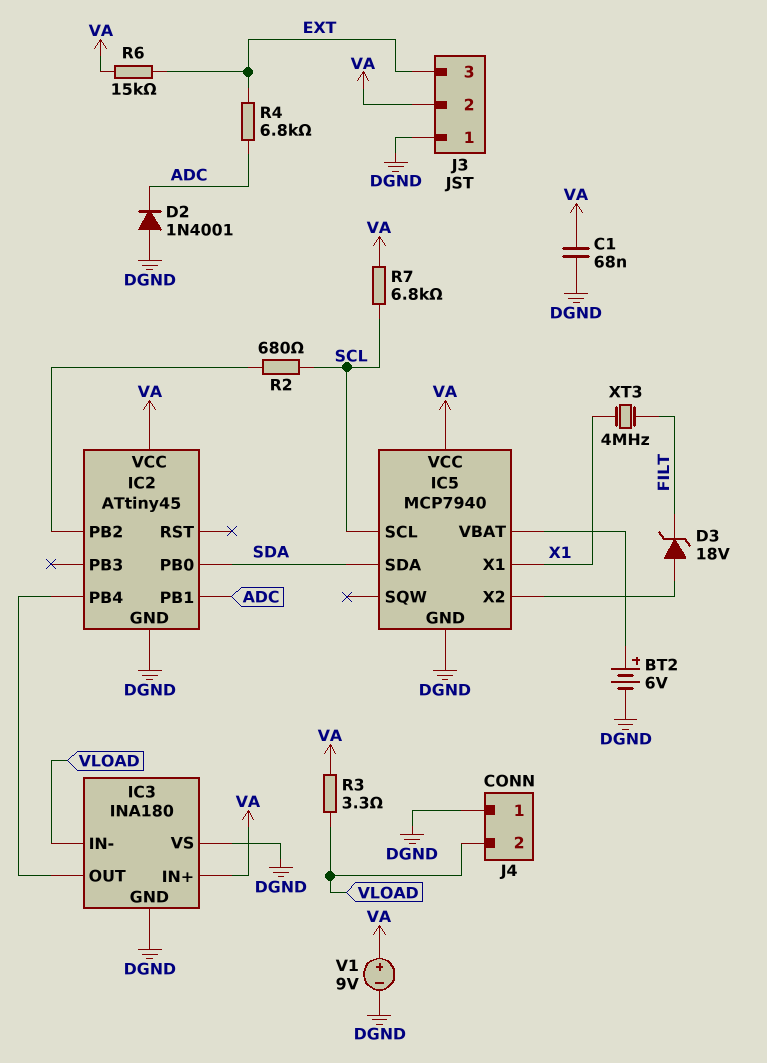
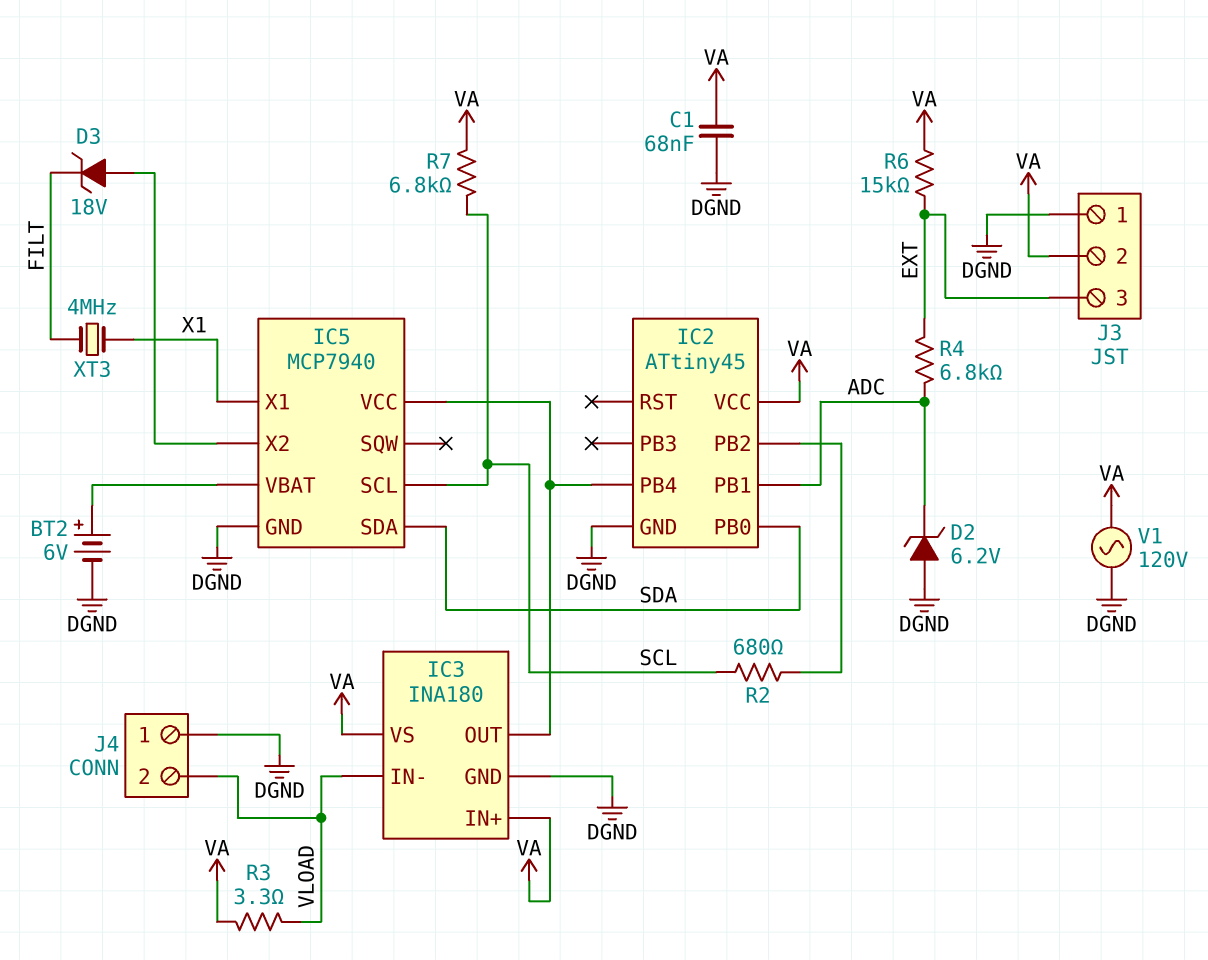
D2: diode 1N4001 (A DGND, K ADC) -> zener 6.2V (A DGND, K ADC)
IC3 pin VS: DGND -> VA
IC5 pin VCC: VA -> IC2/PB4
V1: 9V (plus VA, minus DGND) -> AC 120V (DGND, VA)

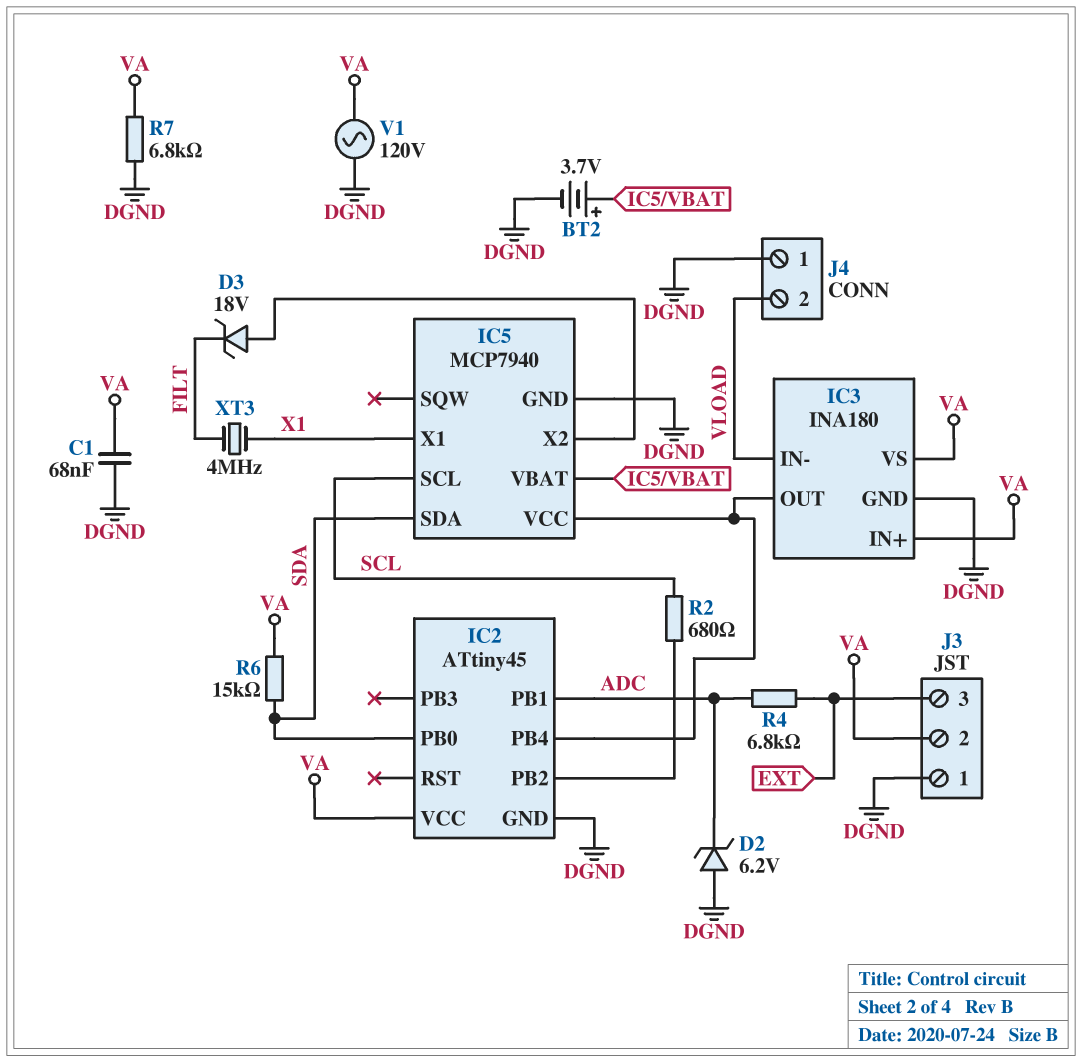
BT2: 6V (plus IC5/VBAT, minus DGND) -> 3.7V (plus IC5/VBAT, minus DGND)
R3: 3.3 (VA, VLOAD) -> none
R6: 15k (EXT, VA) -> 15k (SDA, VA)
R7: 6.8k (SCL, VA) -> 6.8k (DGND, VA)

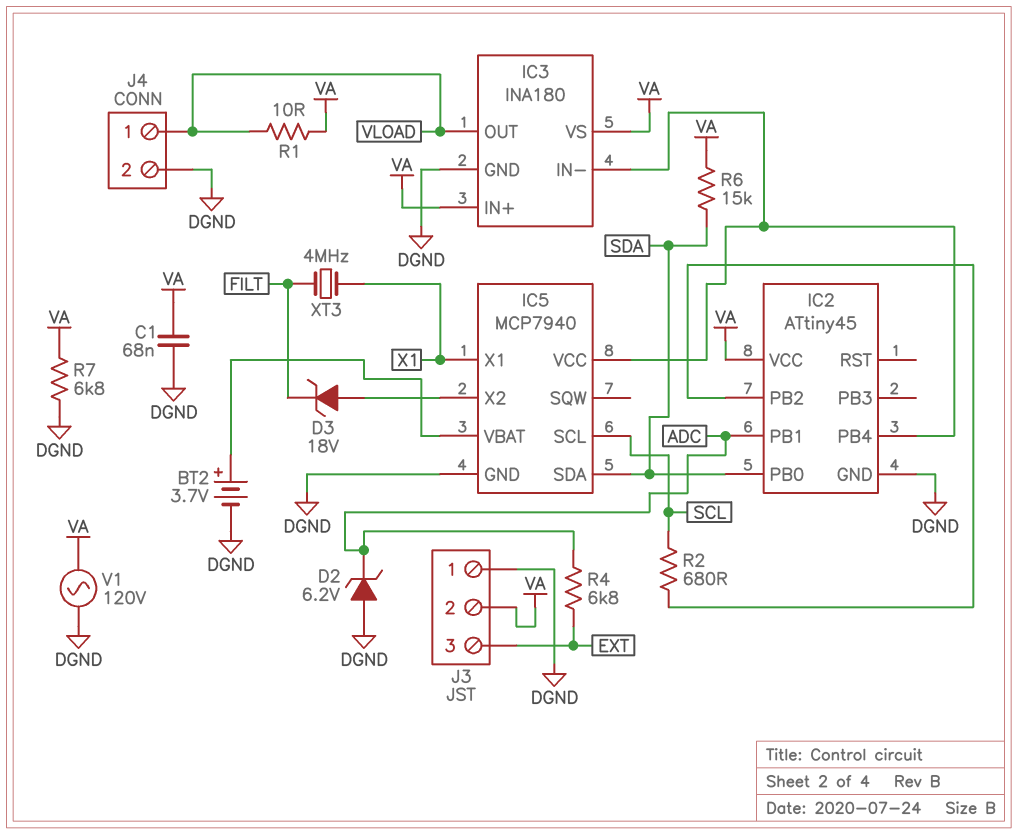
IC3 pin IN-: VLOAD -> IC2/PB4
IC3 pin OUT: IC2/PB4 -> VLOAD
J4 pin 1: DGND -> VLOAD
J4 pin 2: VLOAD -> DGND
R1: none -> 10 (VA, VLOAD)

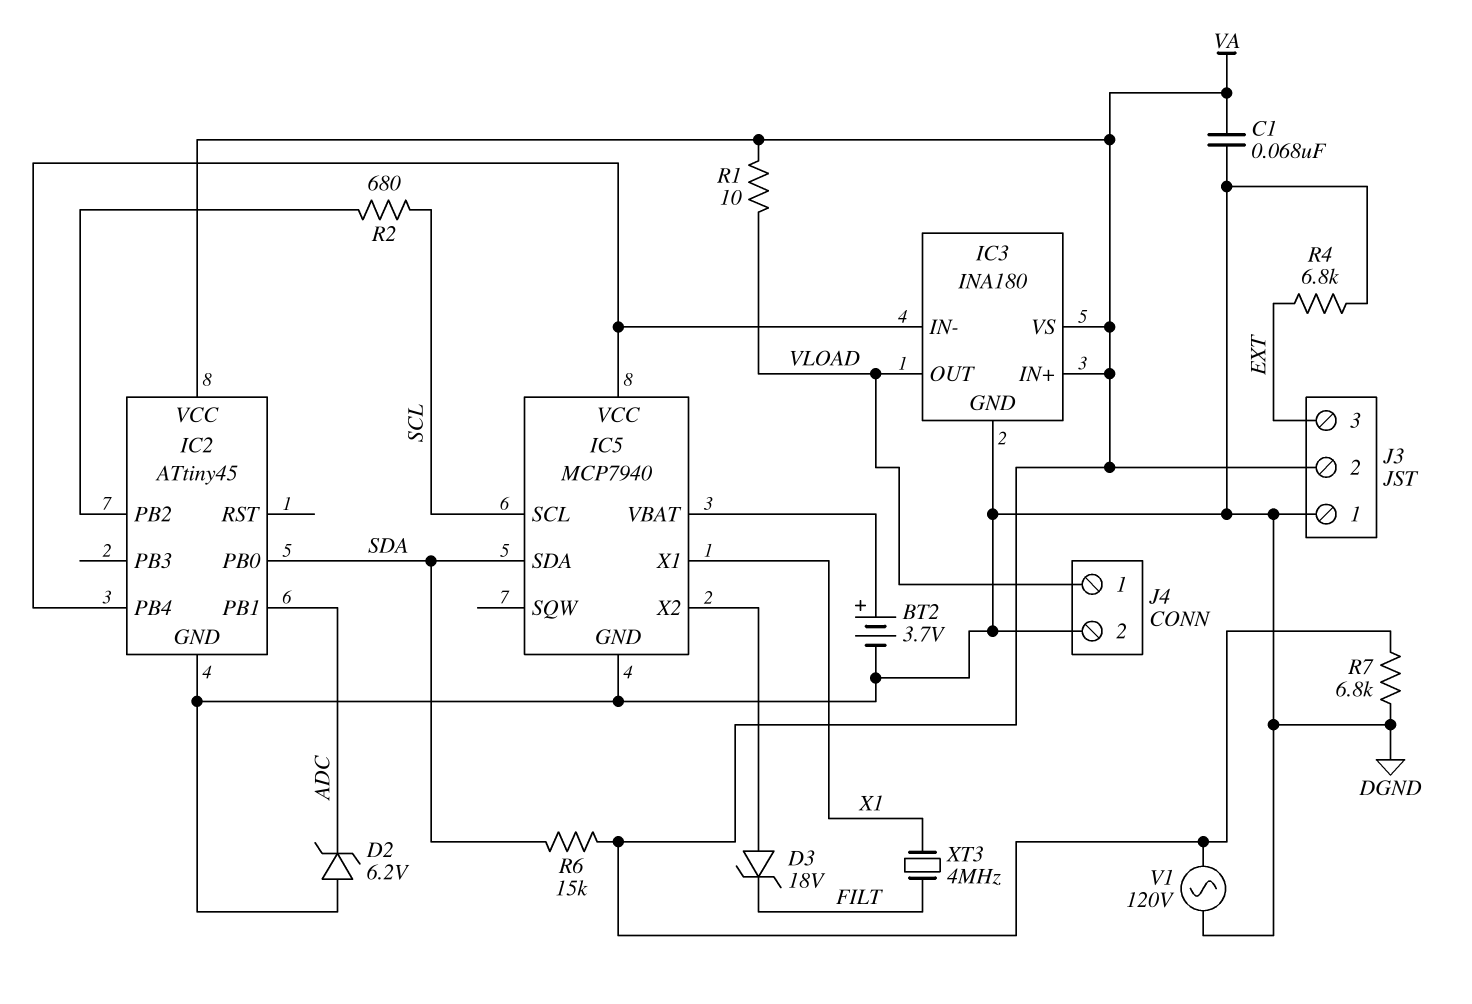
R4: 6.8k (ADC, EXT) -> 6.8k (DGND, EXT)

